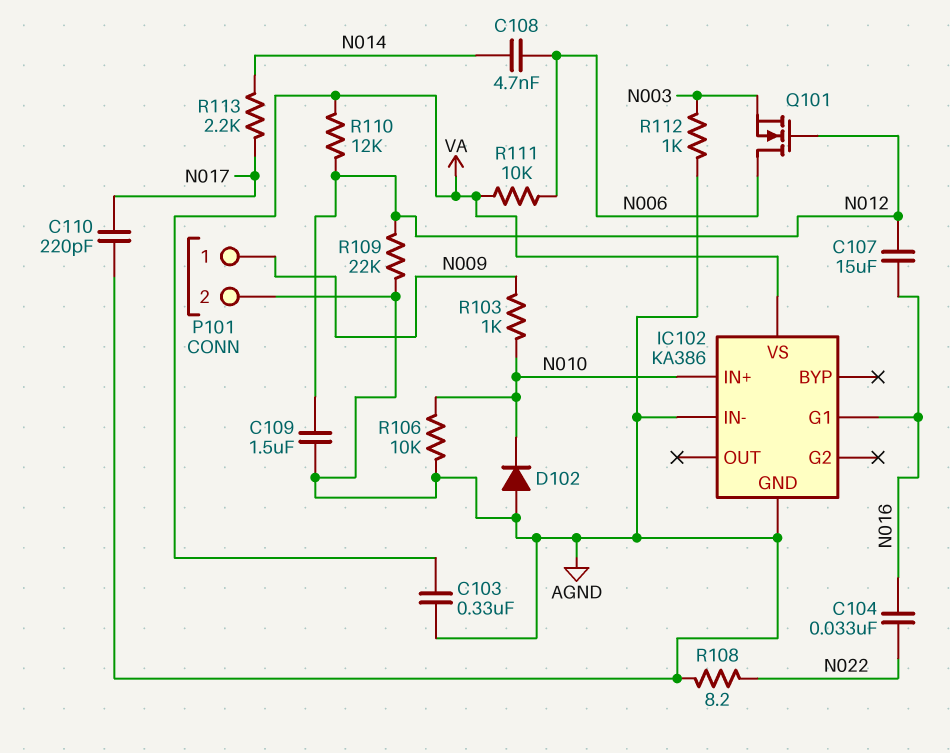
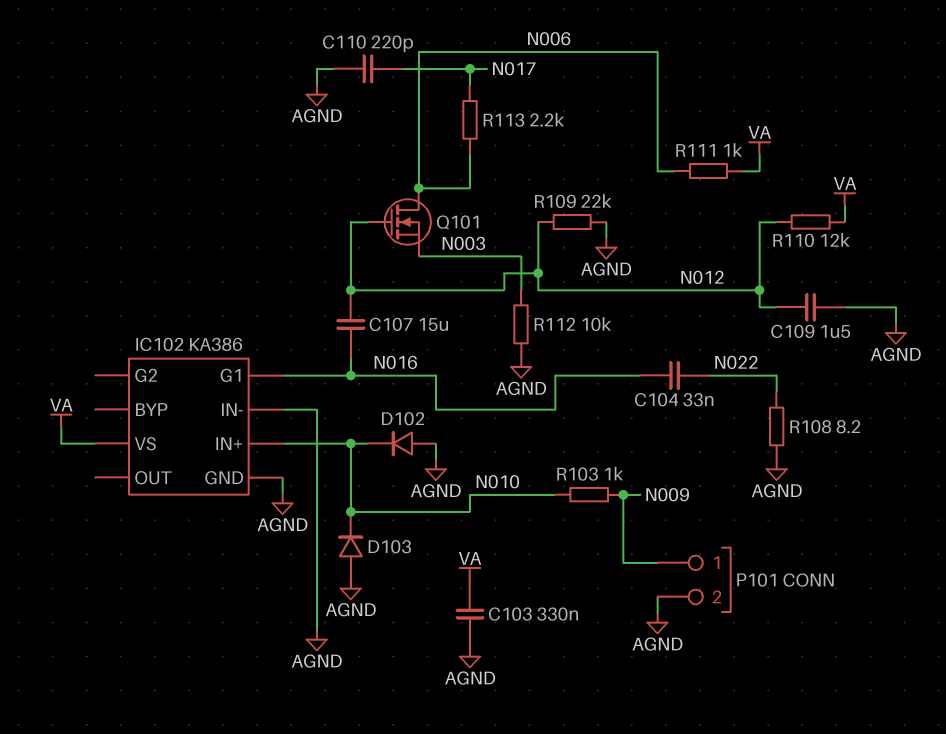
C108: 4.7nF (N006, N014) -> none
D103: none -> diode (A AGND, K N010)
R106: 10k (AGND, N010) -> none
R111: 10k (N006, VA) -> 1k (N006, VA)
R112: 1k (AGND, N003) -> 10k (AGND, N003)
R113: 2.2k (N014, N017) -> 2.2k (N006, N017)

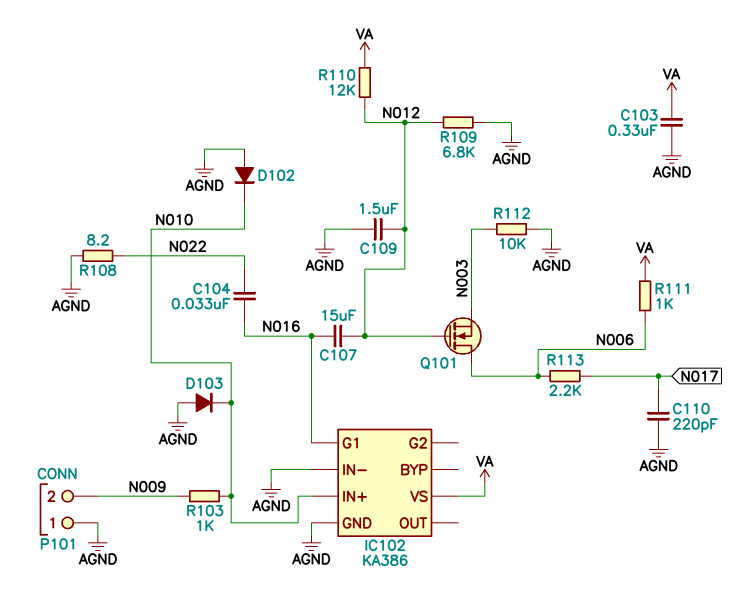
P101 pin 1: N009 -> AGND
P101 pin 2: AGND -> N009
R109: 22k (AGND, N012) -> 6.8k (AGND, N012)

